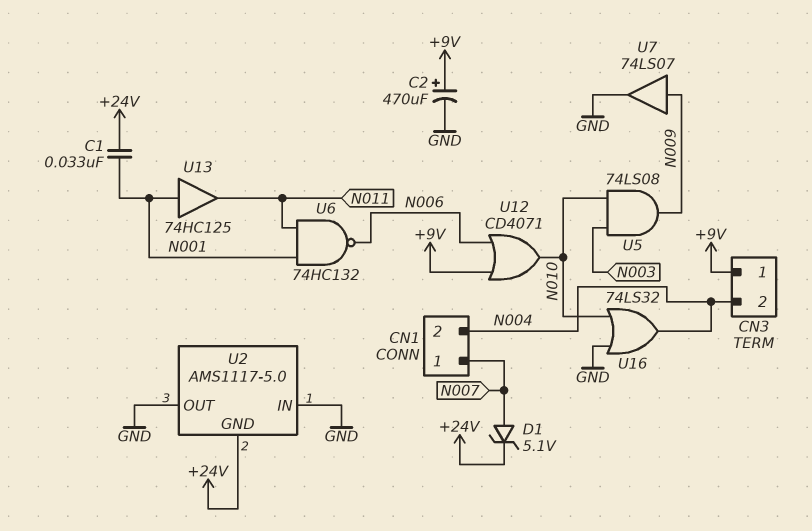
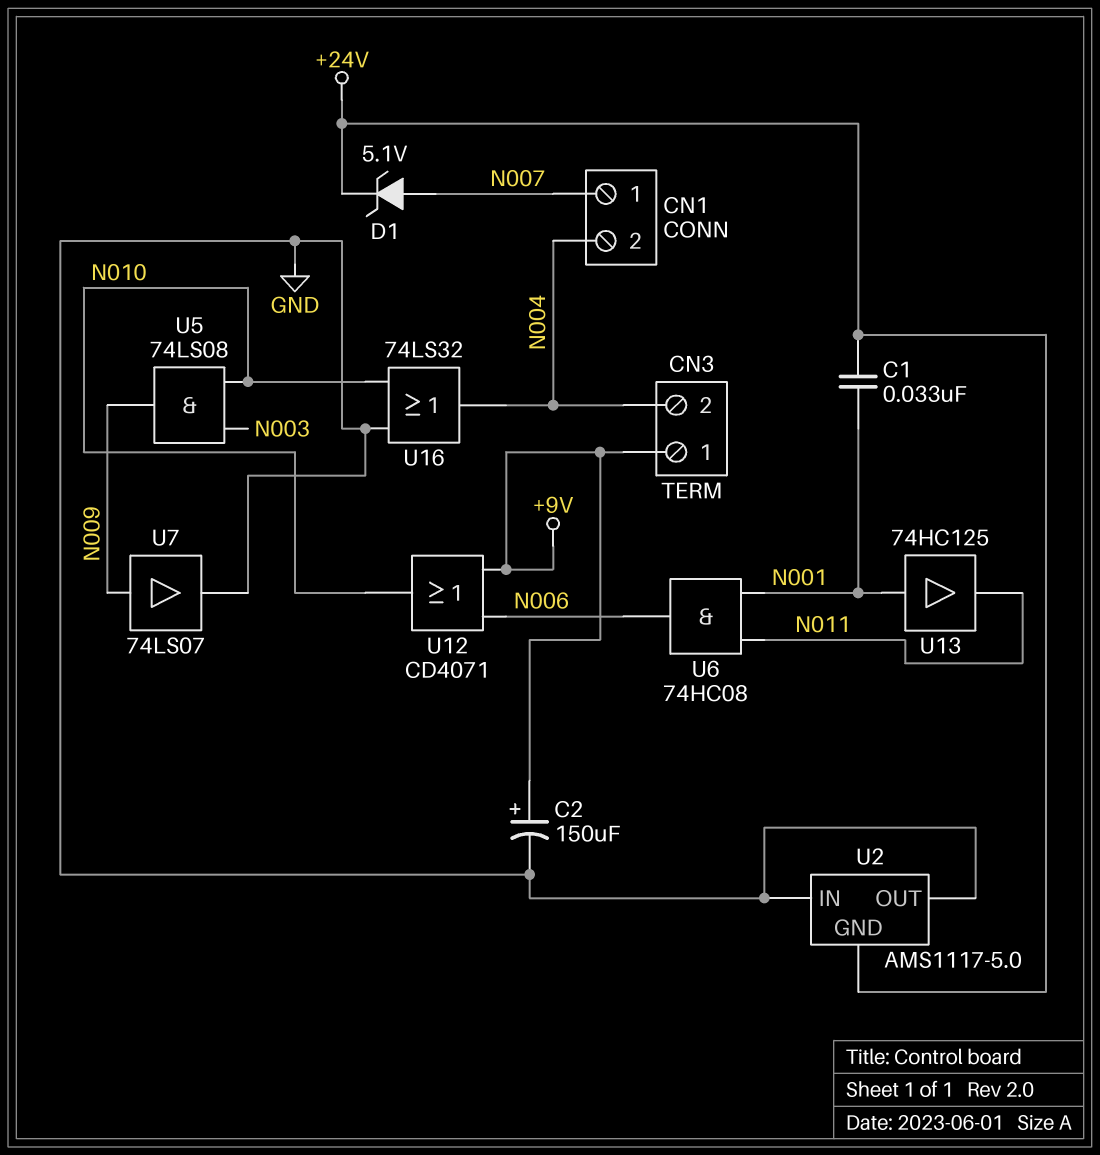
C2: 470uF (plus +9V, minus GND) -> 150uF (plus +9V, minus GND)
U6: NAND 74HC132 (in N001, in N011, out N006) -> AND 74HC08 (in N001, in N011, out N006)

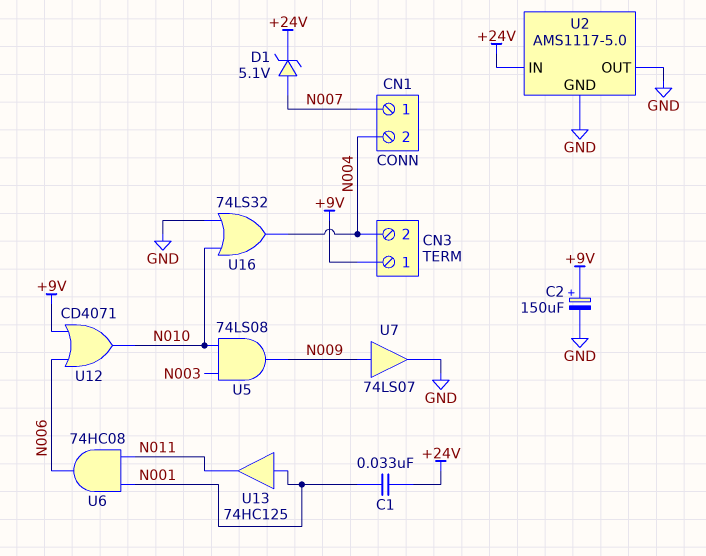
U2 pin GND: +24V -> GND
U2 pin IN: GND -> +24V

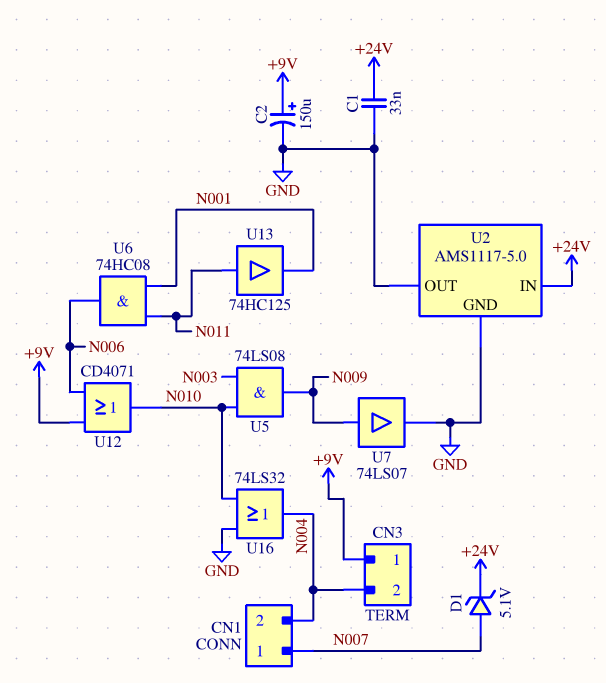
C1: 33nF (+24V, N001) -> 33nF (+24V, GND)
U13: buffer 74HC125 (in N001, out N011) -> buffer 74HC125 (in N011, out N001)

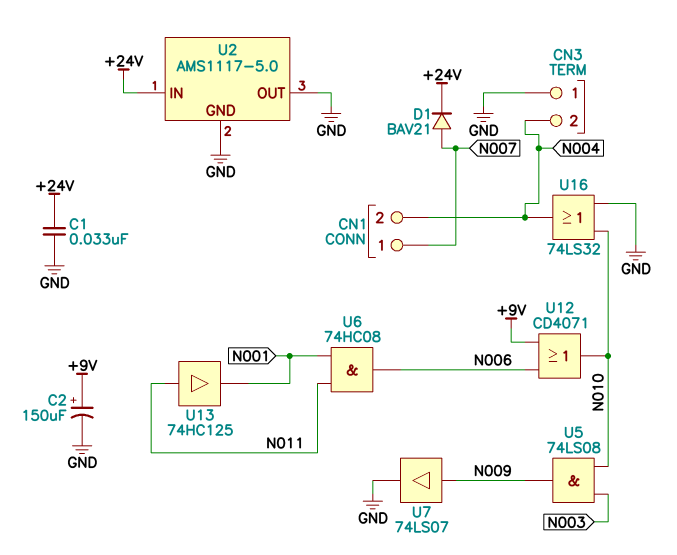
CN3 pin 1: +9V -> GND
D1: zener 5.1V (A N007, K +24V) -> diode BAV21 (A N007, K +24V)

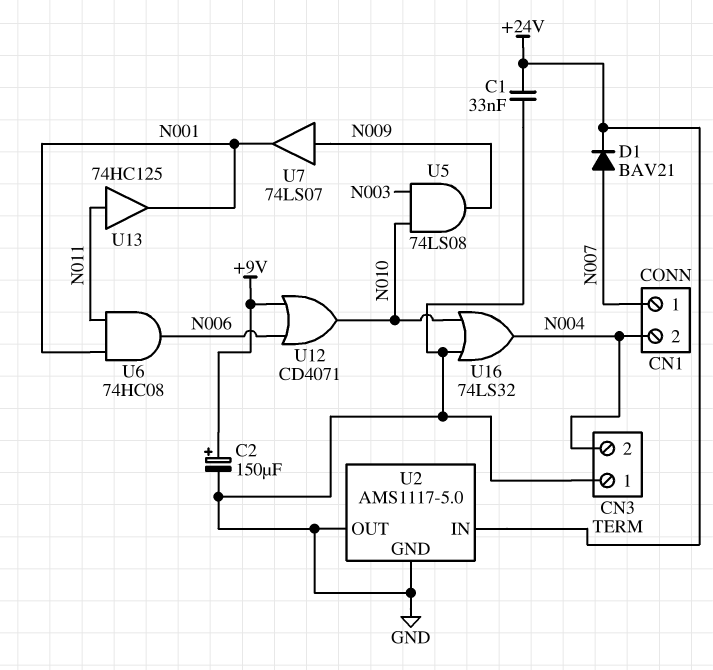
U7: buffer 74LS07 (in N009, out GND) -> buffer 74LS07 (in N009, out N001)

